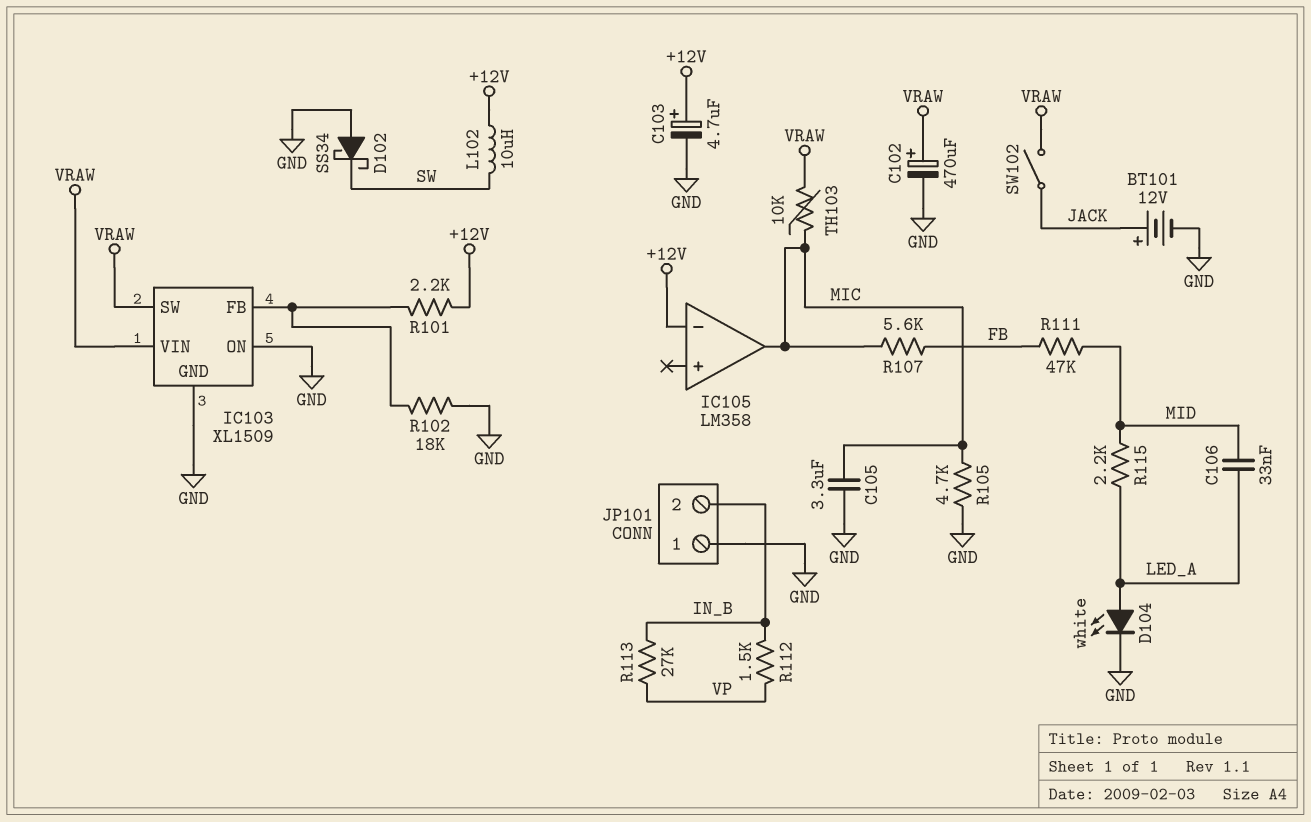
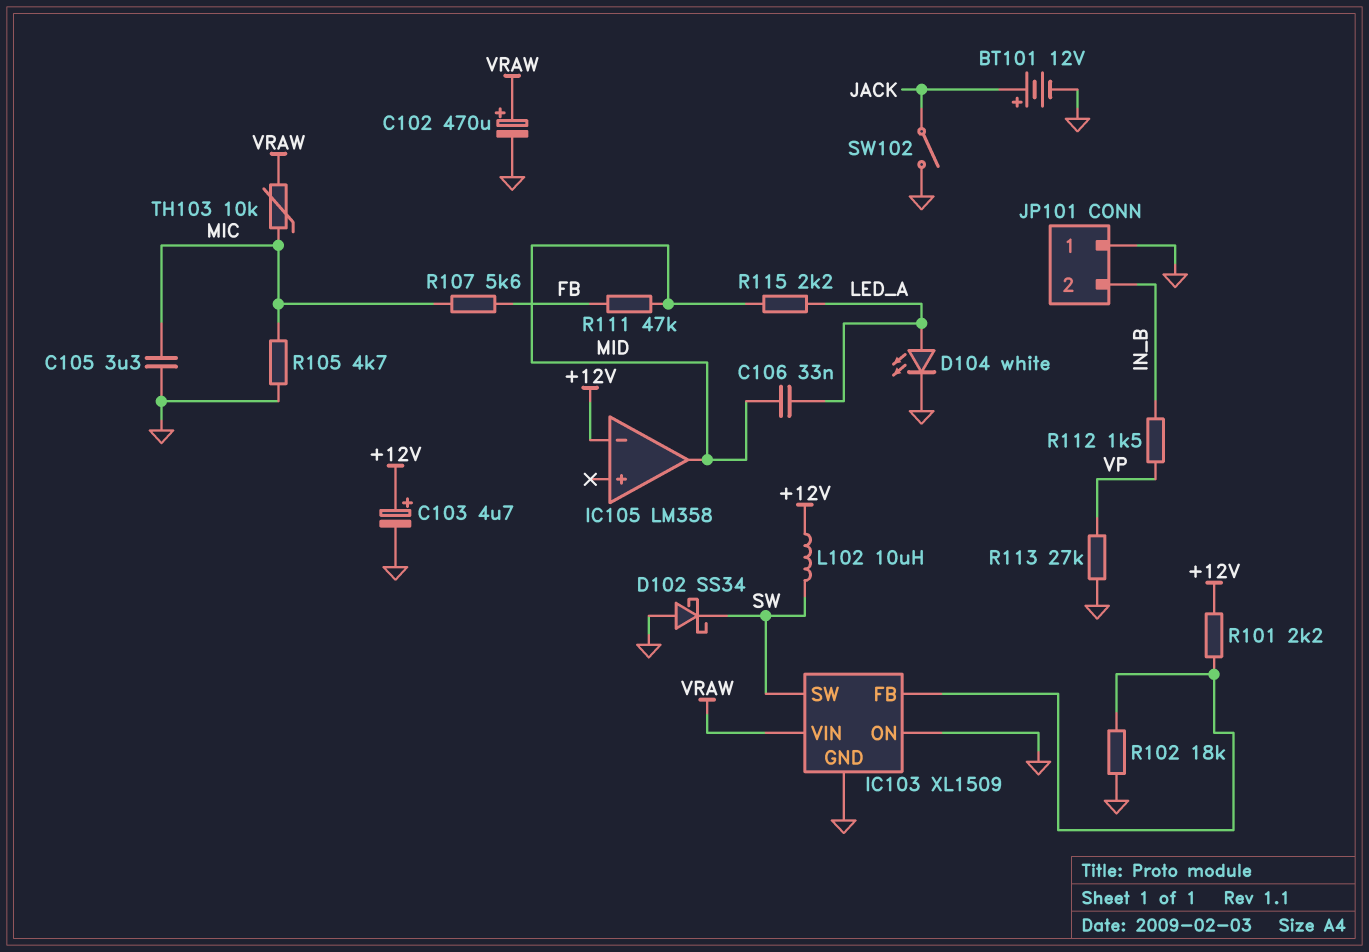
IC103 pin SW: VRAW -> SW
IC105 pin out: MIC -> MID
R113: 27k (IN_B, VP) -> 27k (GND, VP)
SW102: switch (JACK, VRAW) -> switch (GND, JACK)

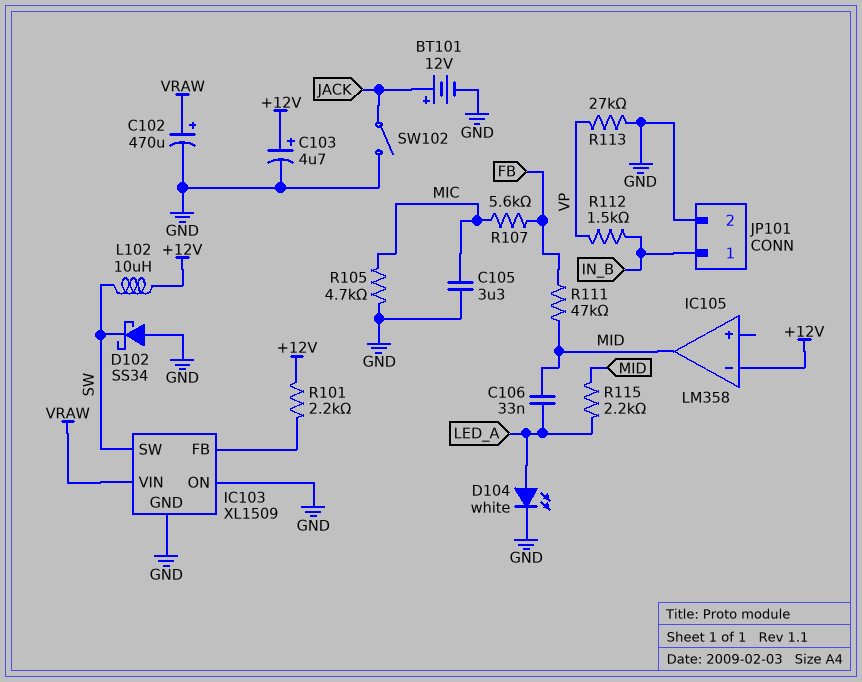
JP101 pin 1: GND -> IN_B
JP101 pin 2: IN_B -> GND
R102: 18k (GND, IC103/FB) -> none
TH103: 10k (MIC, VRAW) -> none

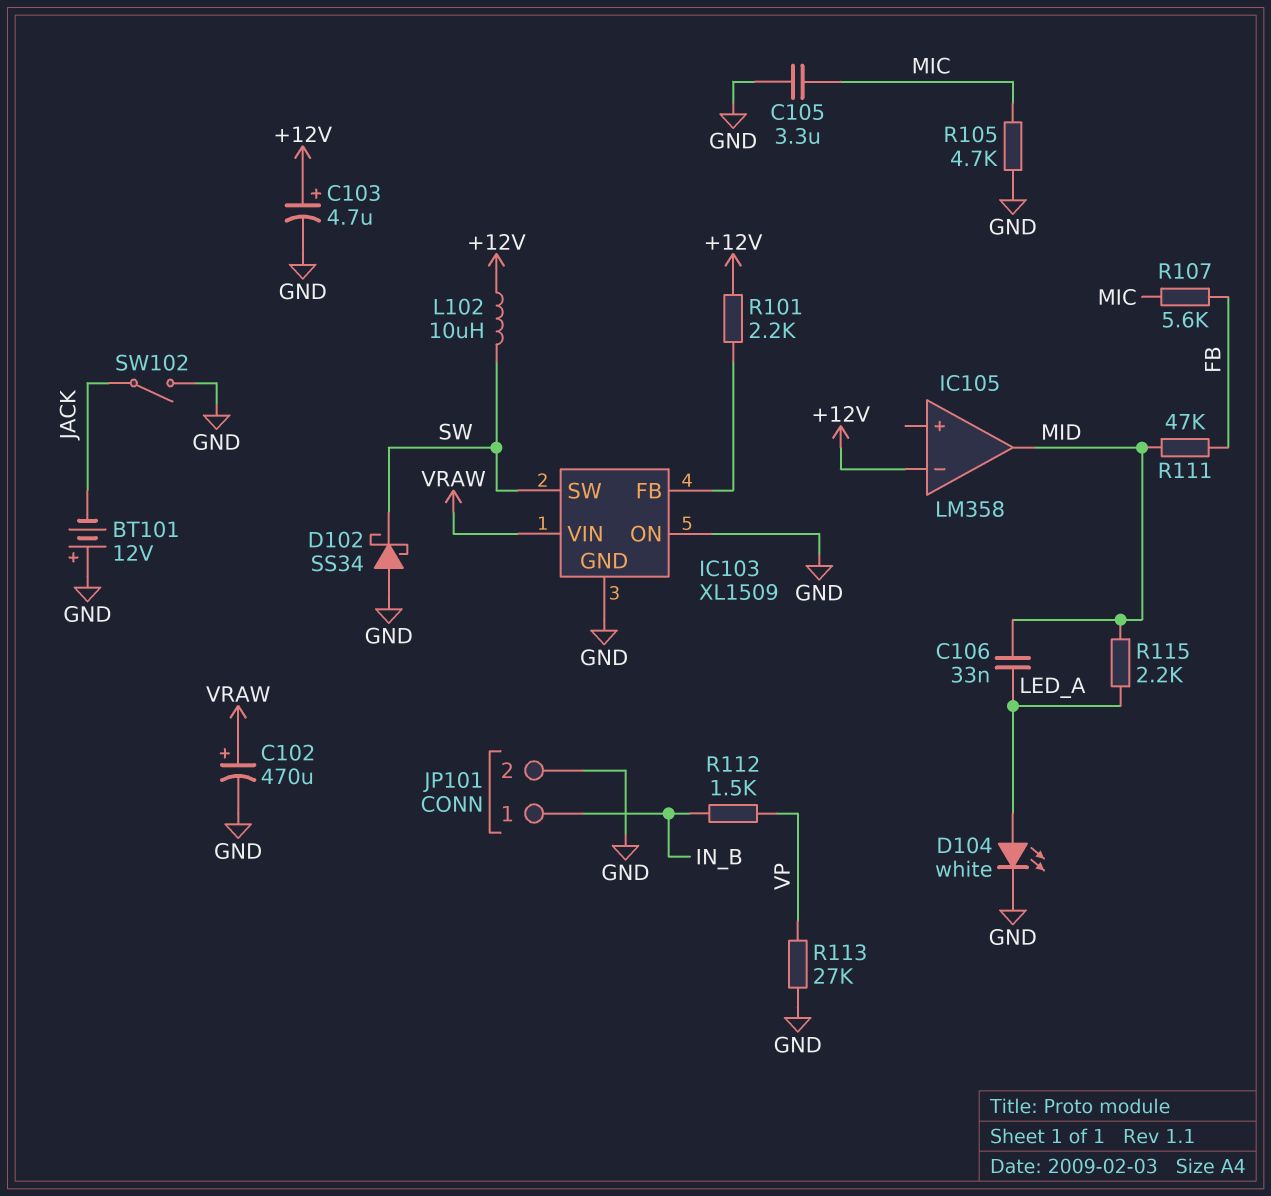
BT101: 12V (plus JACK, minus GND) -> 12V (plus GND, minus JACK)

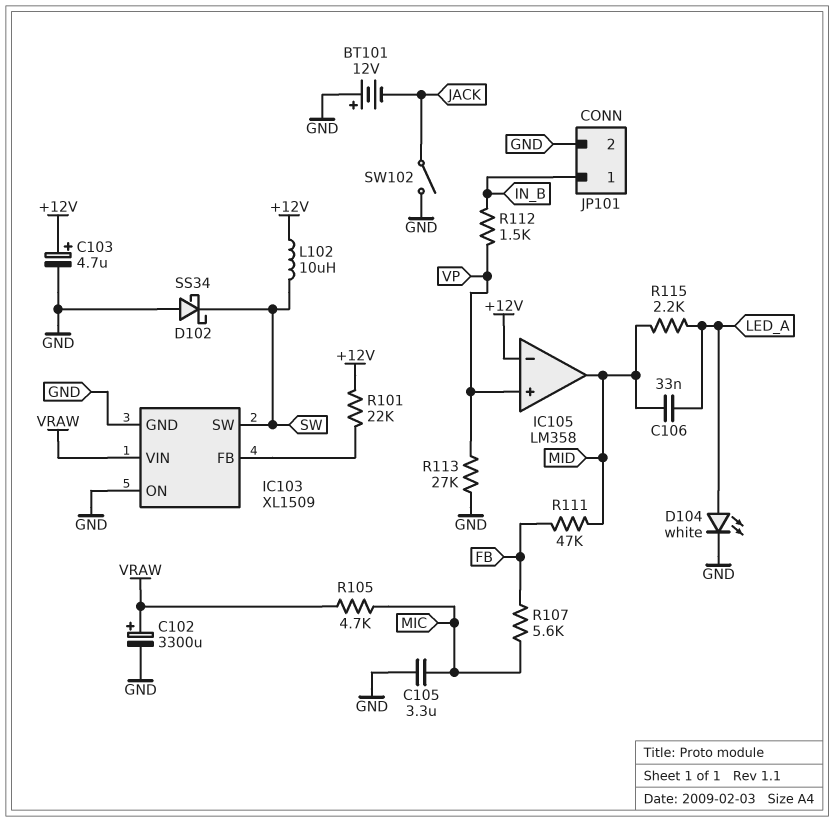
C102: 470uF (plus VRAW, minus GND) -> 3300uF (plus VRAW, minus GND)
IC105 pin in+: none -> VP
R101: 2.2k (+12V, IC103/FB) -> 22k (+12V, IC103/FB)
R105: 4.7k (GND, MIC) -> 4.7k (MIC, VRAW)

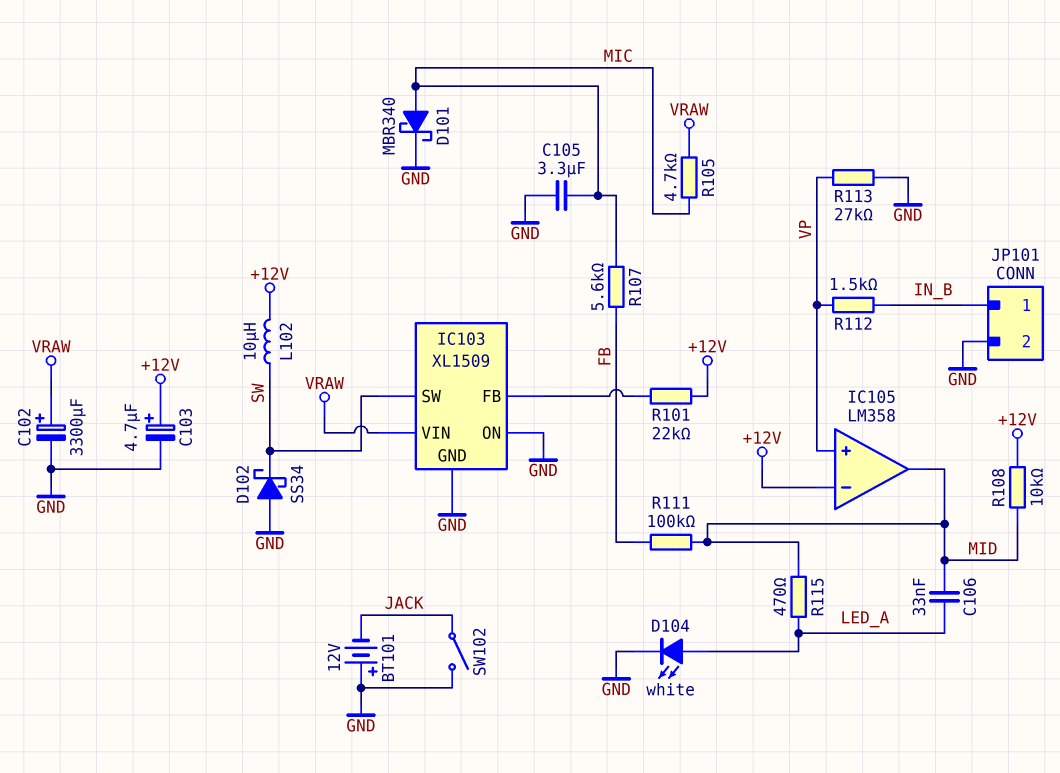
D101: none -> schottky MBR340 (A MIC, K GND)
R108: none -> 10k (+12V, MID)
R111: 47k (FB, MID) -> 100k (FB, MID)
R115: 2.2k (LED_A, MID) -> 470 (LED_A, MID)

